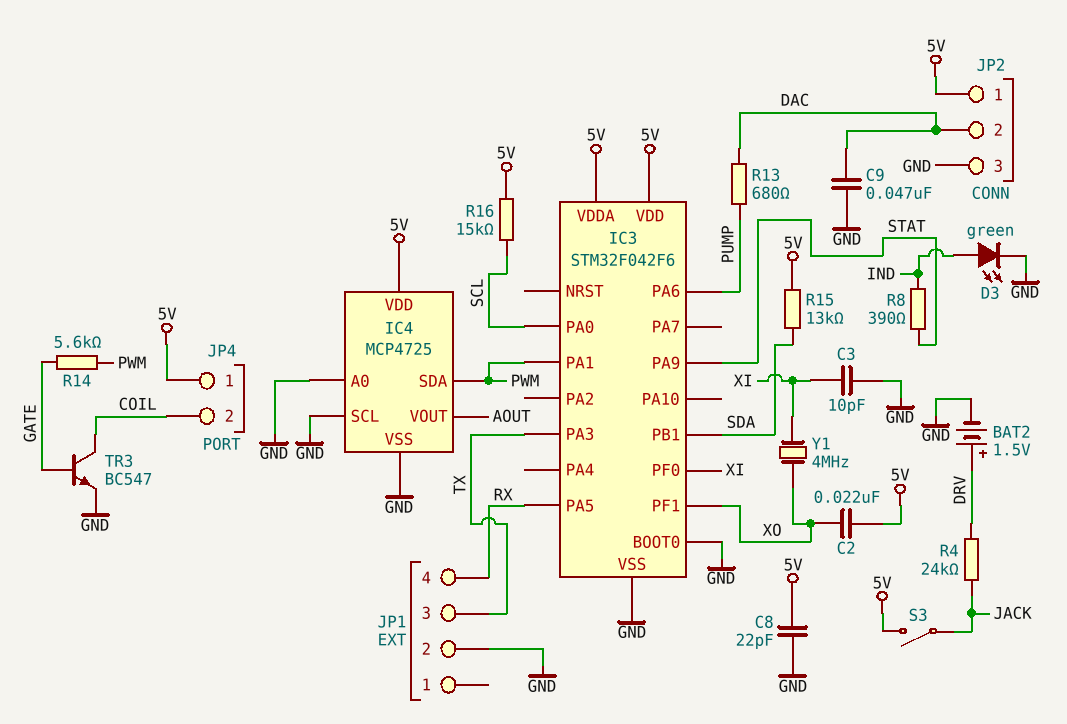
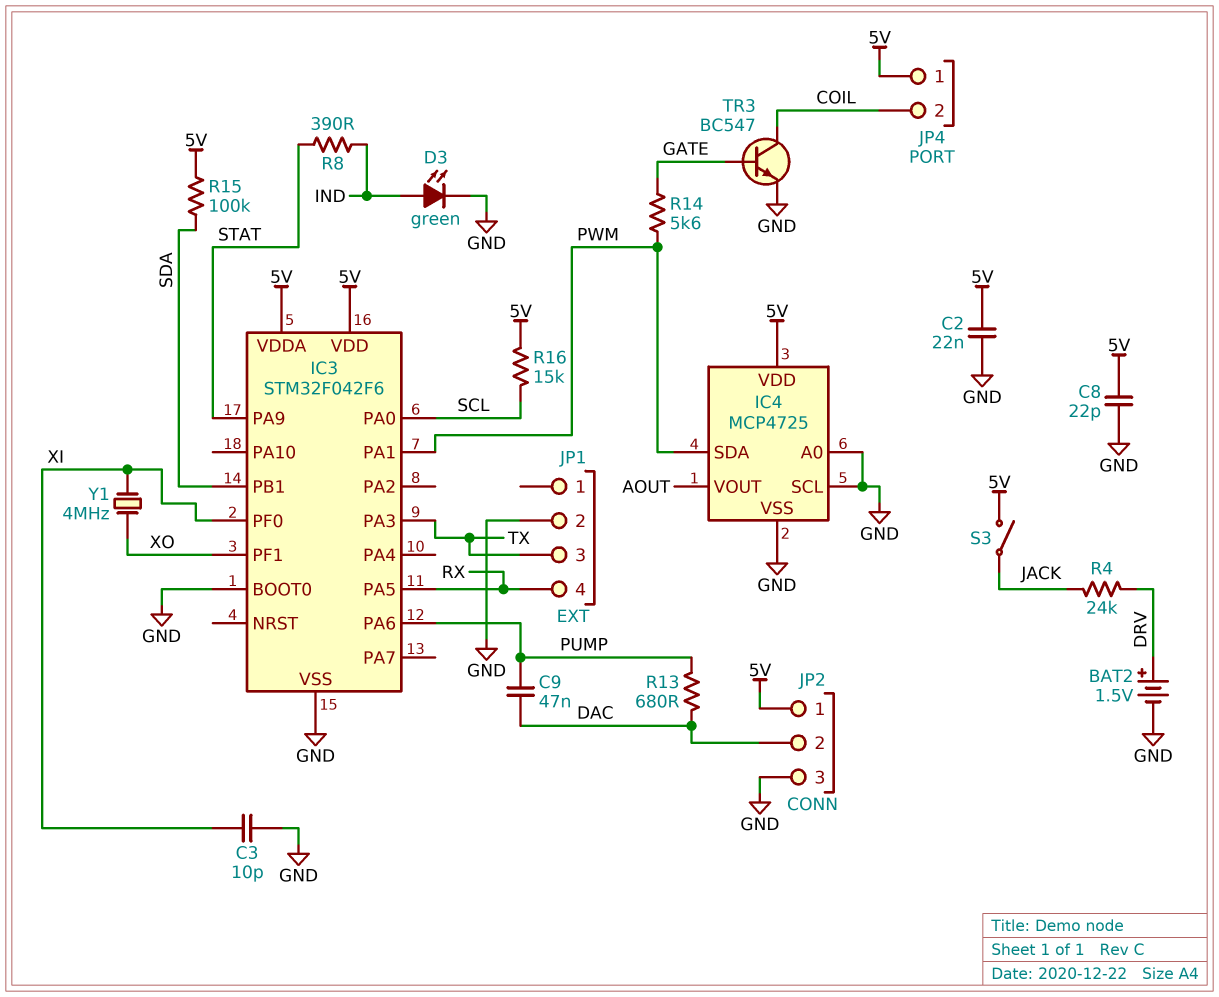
C2: 22nF (5V, XO) -> 22nF (5V, GND)
C9: 47nF (DAC, GND) -> 47nF (DAC, PUMP)
R15: 13k (5V, SDA) -> 100k (5V, SDA)

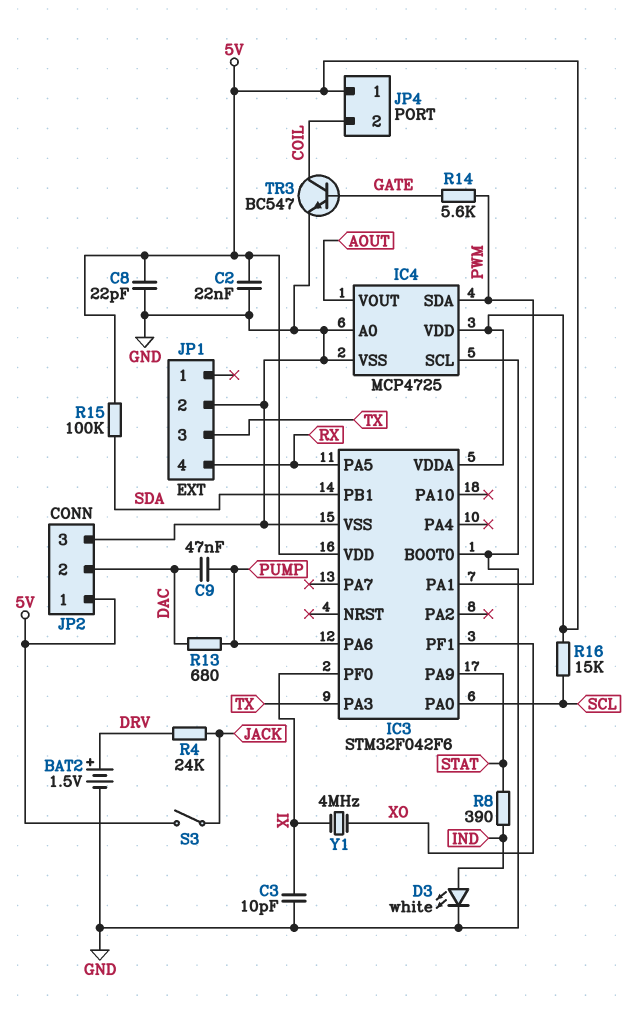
D3: LED green (A IND, K GND) -> LED white (A IND, K GND)

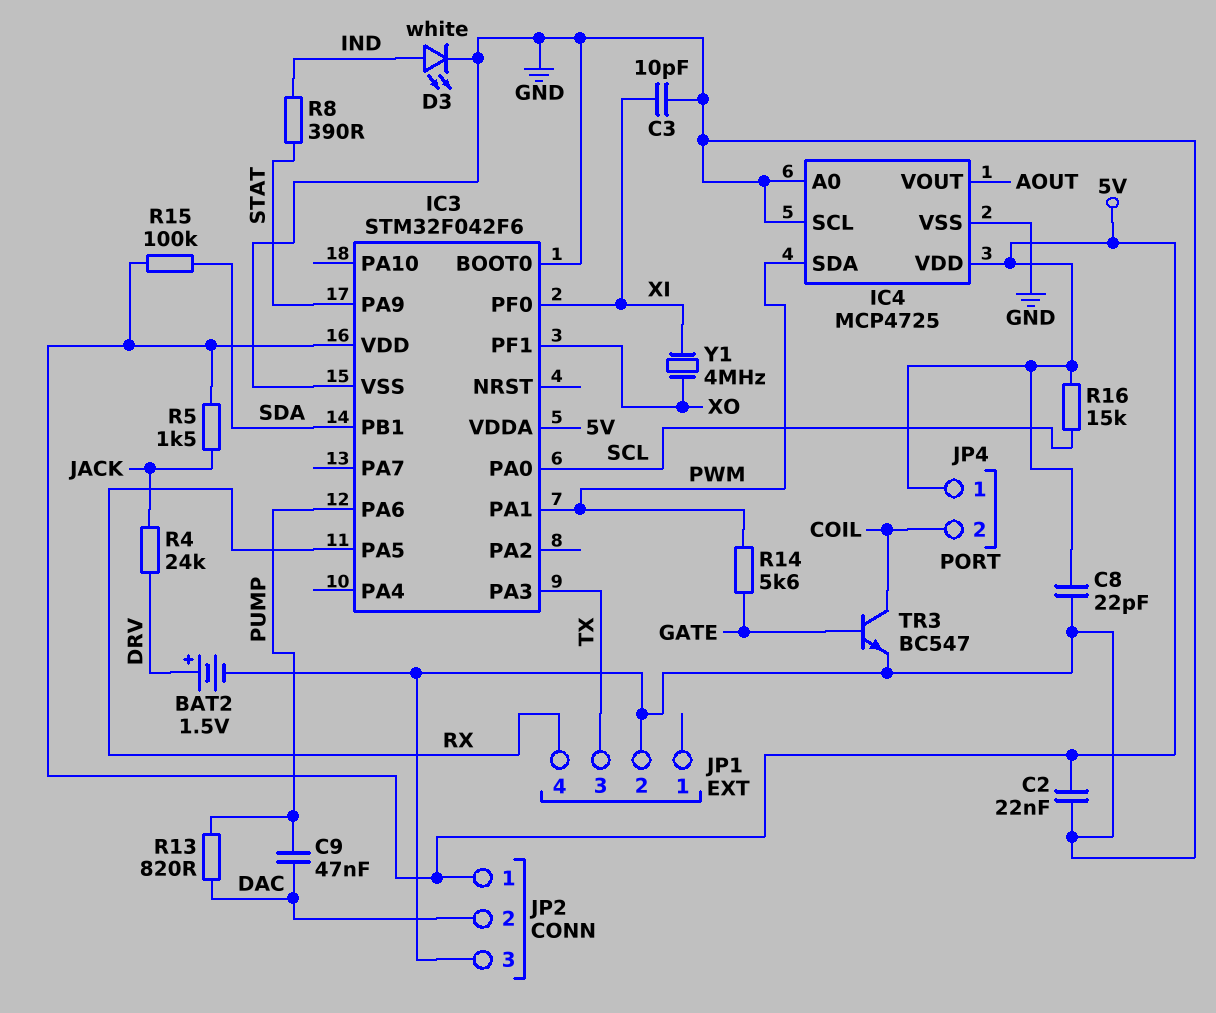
R5: none -> 1.5k (5V, JACK)
R13: 680 (DAC, PUMP) -> 820 (DAC, PUMP)
S3: switch (5V, JACK) -> none

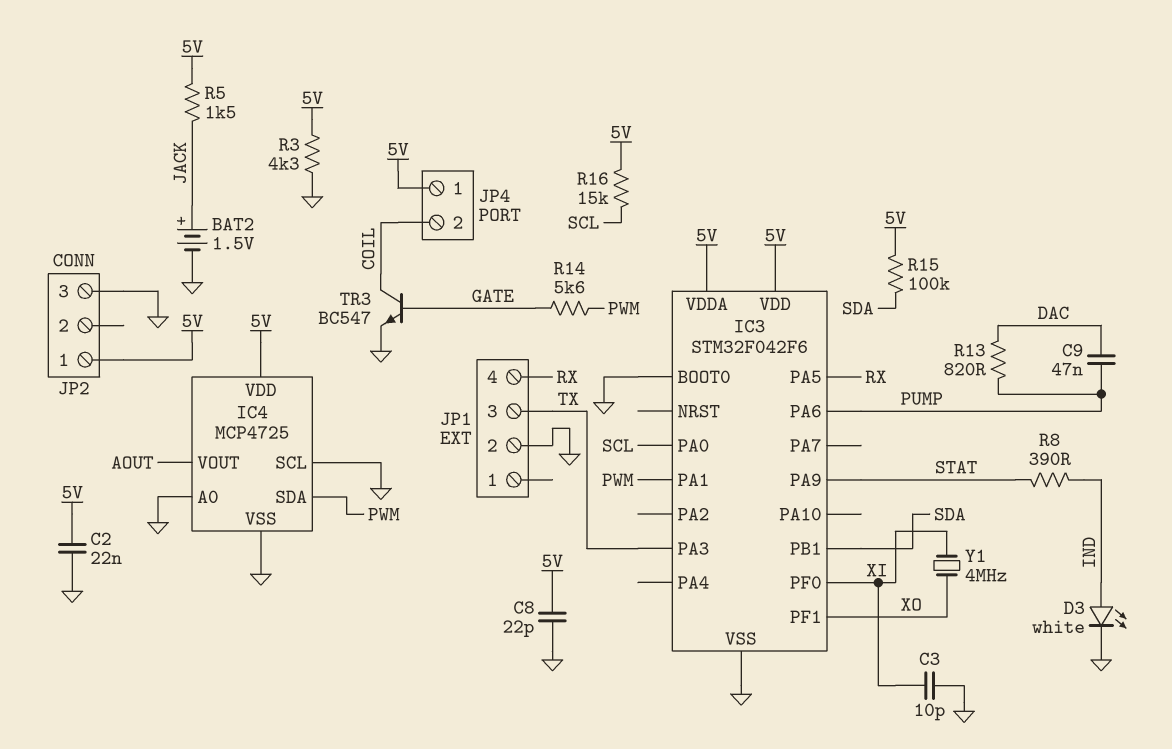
BAT2: 1.5V (plus DRV, minus GND) -> 1.5V (plus JACK, minus GND)
JP2 pin 2: DAC -> none
R3: none -> 4.3k (5V, GND)
R4: 24k (DRV, JACK) -> none

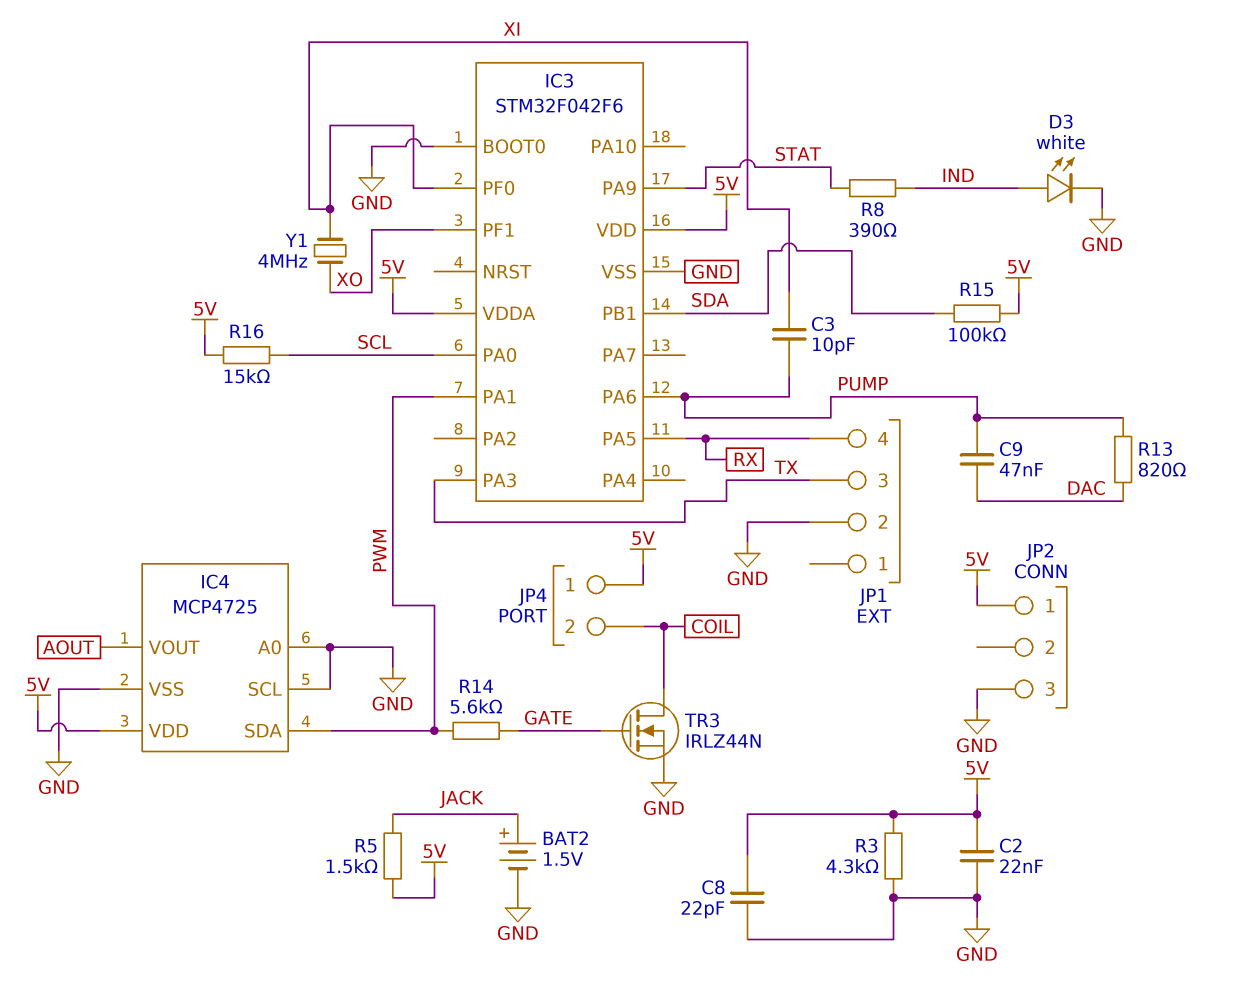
C3: 10pF (GND, XI) -> 10pF (PUMP, XI)
TR3: NPN BC547 (B GATE, C COIL, E GND) -> NMOS IRLZ44N (G GATE, D COIL, S GND)

